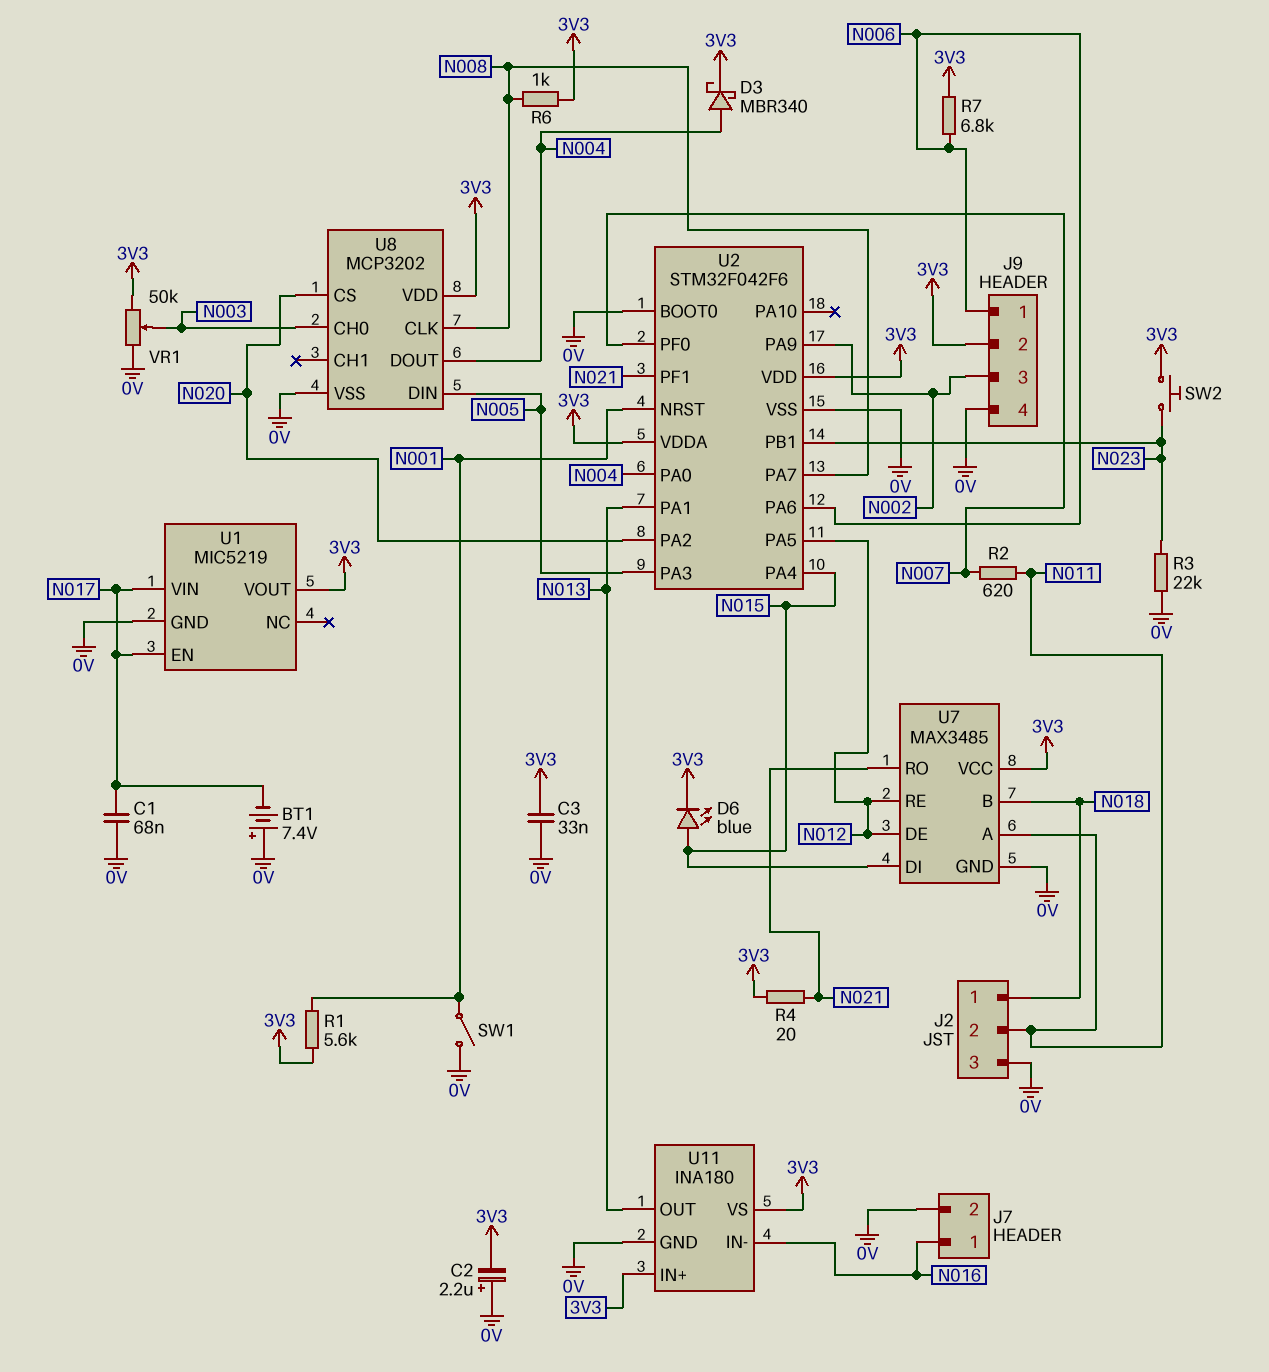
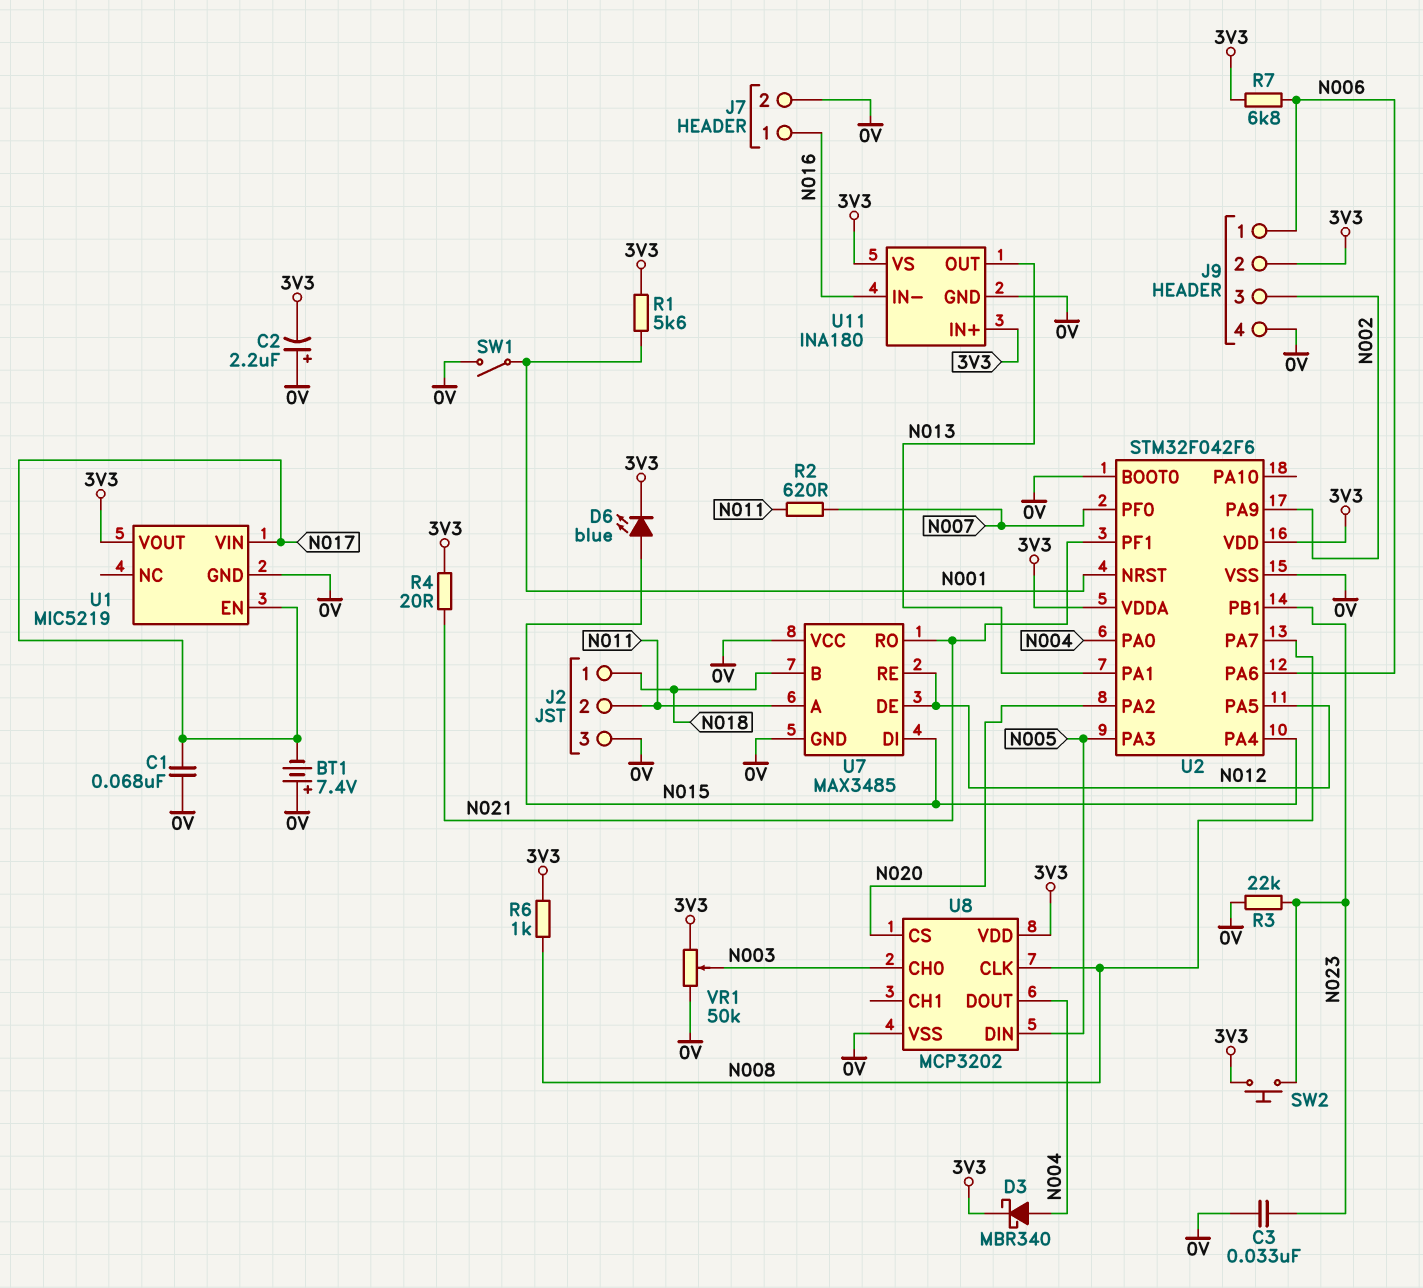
C3: 33nF (0V, 3V3) -> 33nF (0V, N023)
U7 pin VCC: 3V3 -> 0V

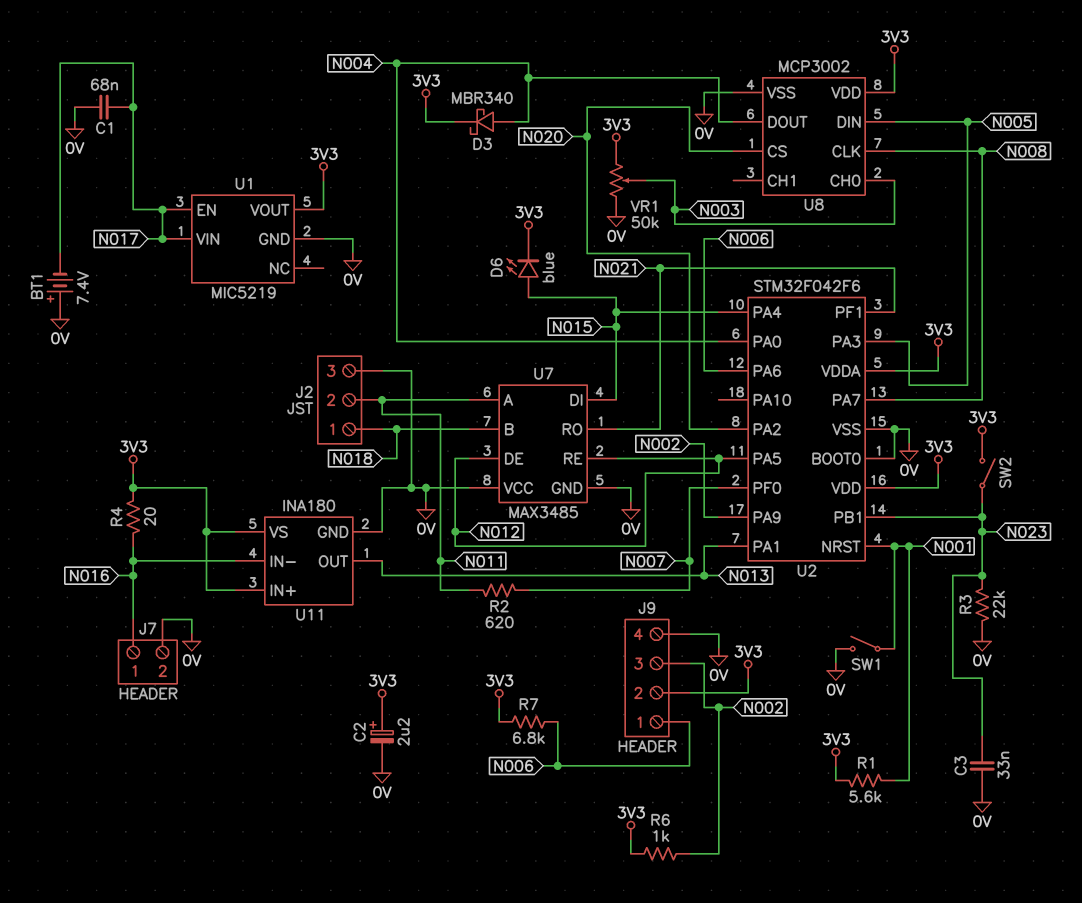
C2: 2.2uF (plus 0V, minus 3V3) -> 2.2uF (plus 3V3, minus 0V)
R4: 20 (3V3, N021) -> 20 (3V3, N016)
R6: 1k (3V3, N008) -> 1k (3V3, N002)
SW2: button (3V3, N023) -> switch (3V3, N023)
U8: MCP3202 -> MCP3002

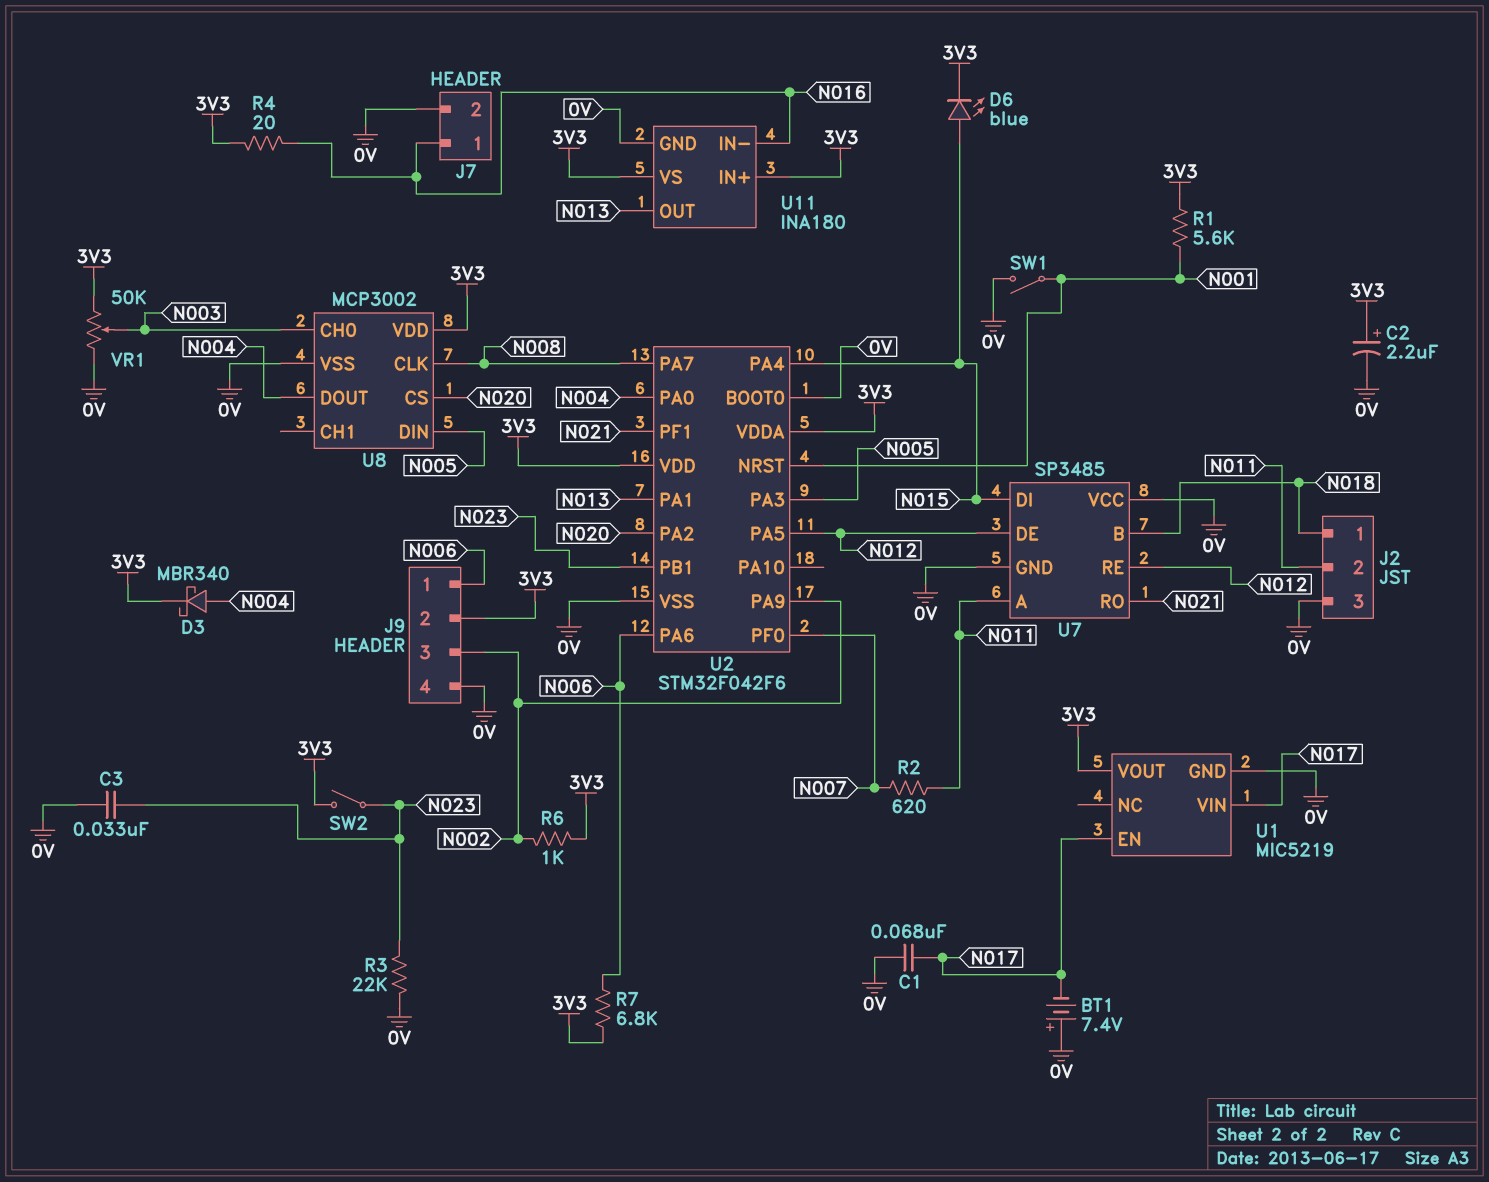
U7: MAX3485 -> SP3485

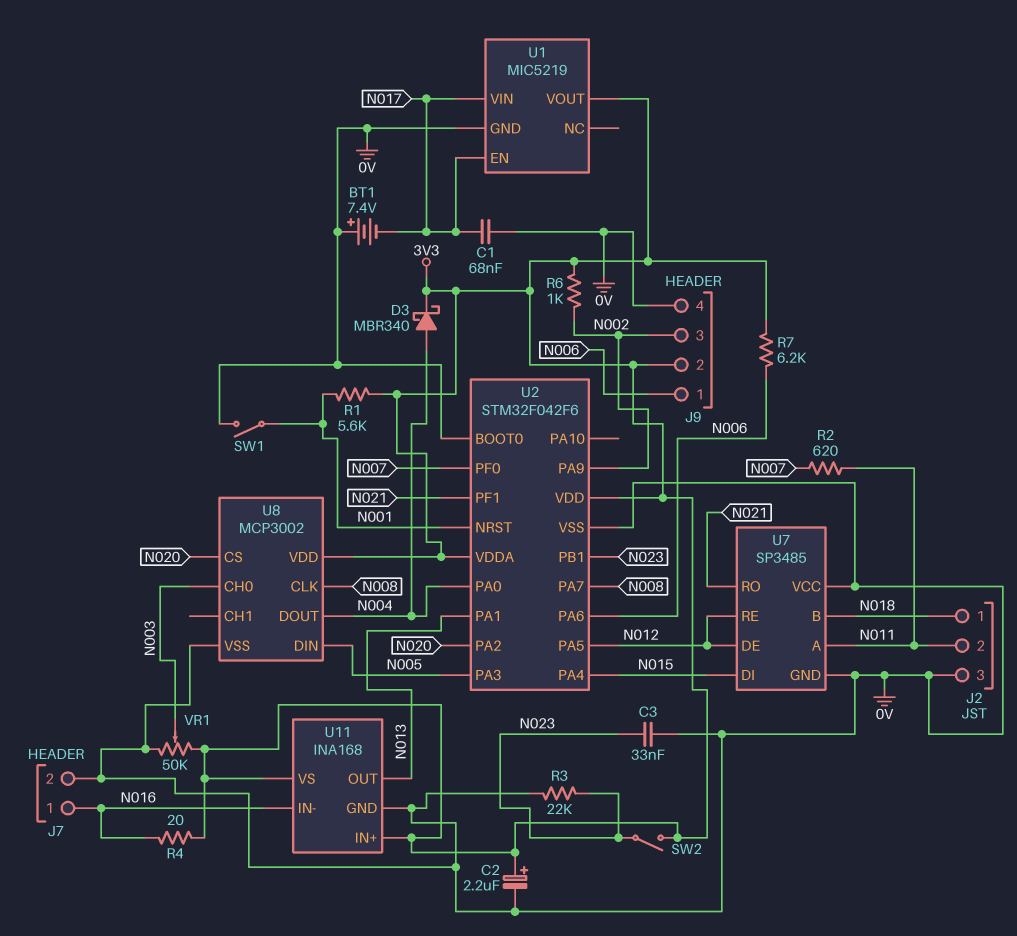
D6: LED blue (A N015, K 3V3) -> none
R7: 6.8k (3V3, N006) -> 6.2k (3V3, N006)
U11: INA180 -> INA168

